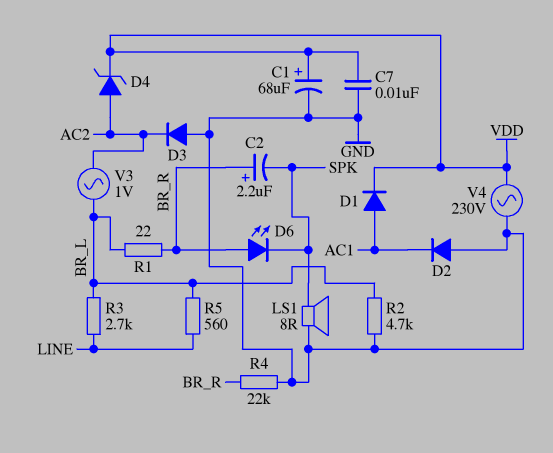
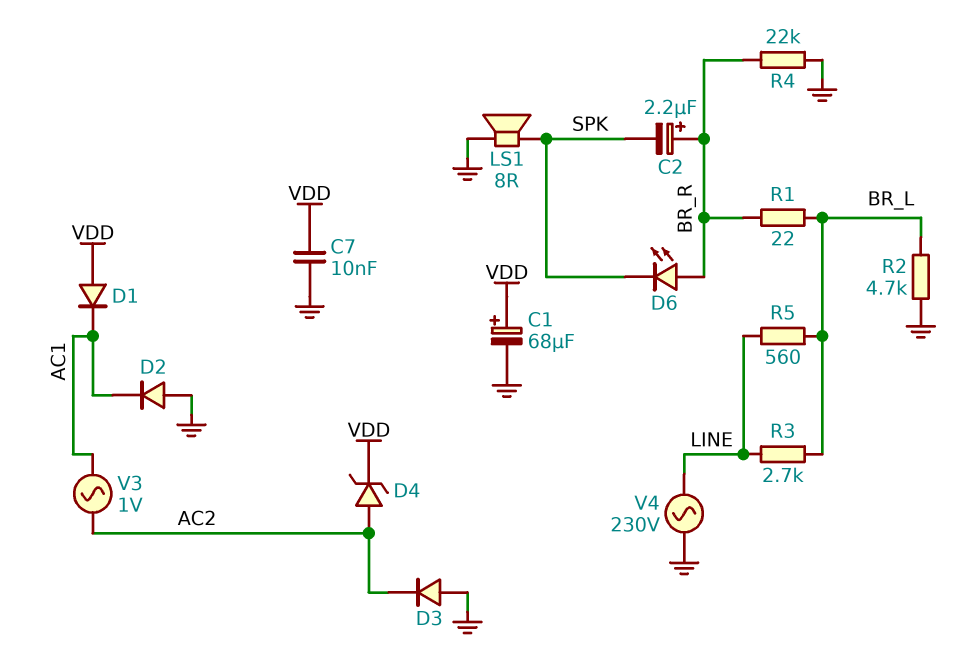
D1: diode (A AC1, K VDD) -> diode (A VDD, K AC1)
V3: AC 1V (AC2, BR_L) -> AC 1V (AC1, AC2)
V4: AC 230V (GND, VDD) -> AC 230V (GND, LINE)

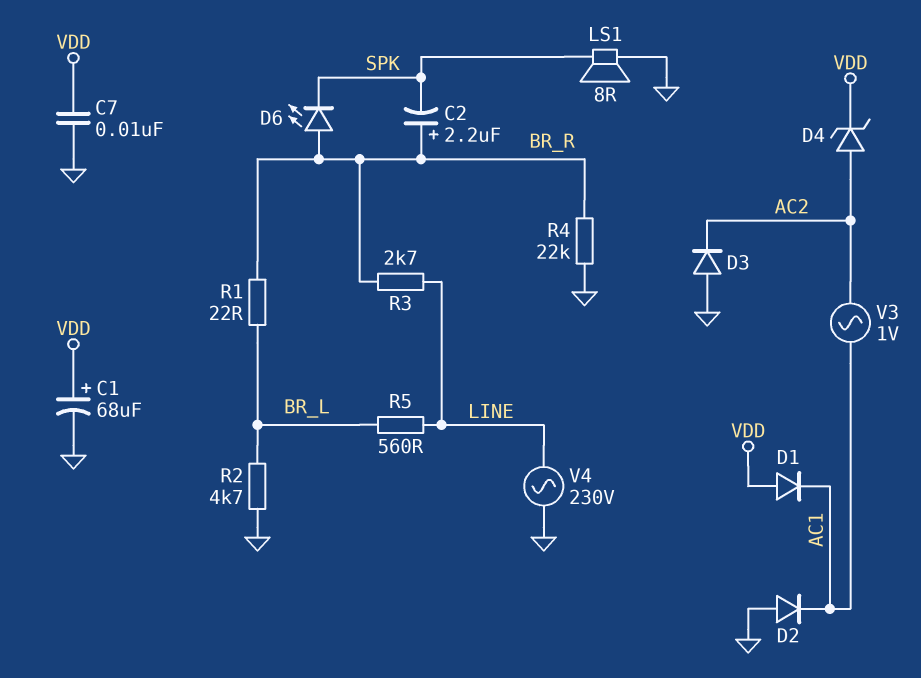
R3: 2.7k (BR_L, LINE) -> 2.7k (BR_R, LINE)

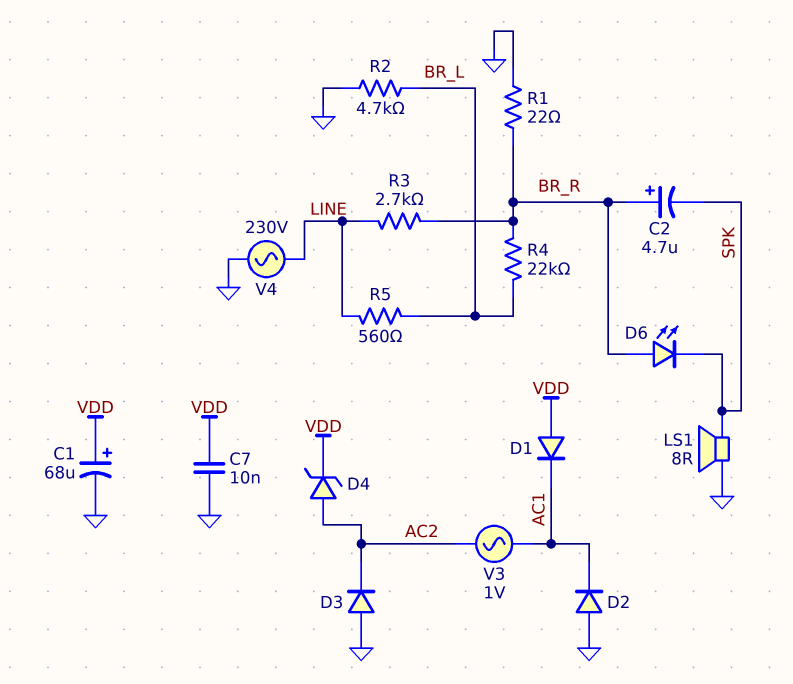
C2: 2.2uF (plus BR_R, minus SPK) -> 4.7uF (plus BR_R, minus SPK)
R1: 22 (BR_L, BR_R) -> 22 (BR_R, GND)
R4: 22k (BR_R, GND) -> 22k (BR_L, BR_R)

